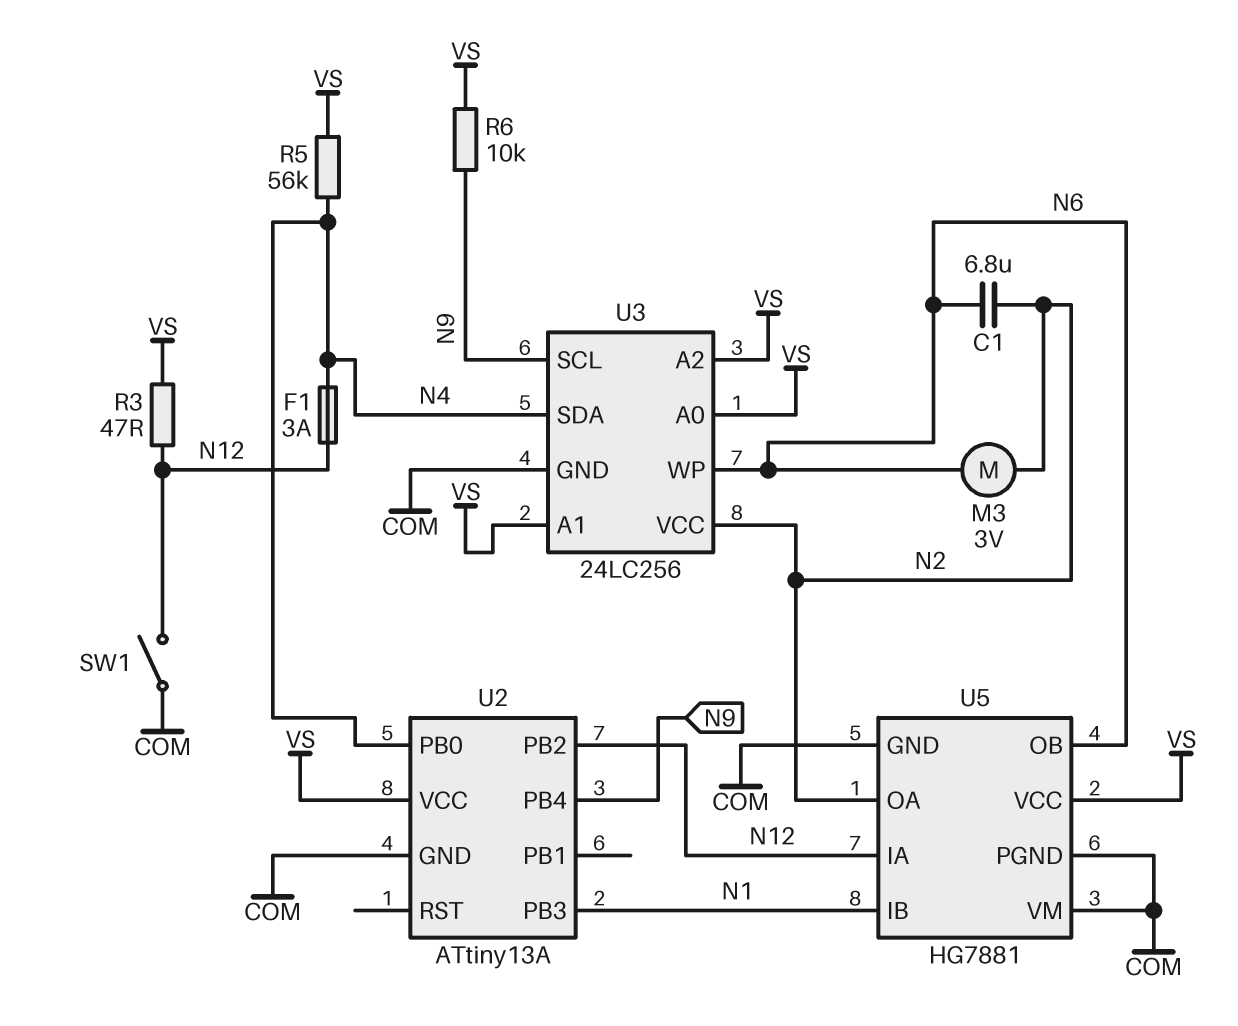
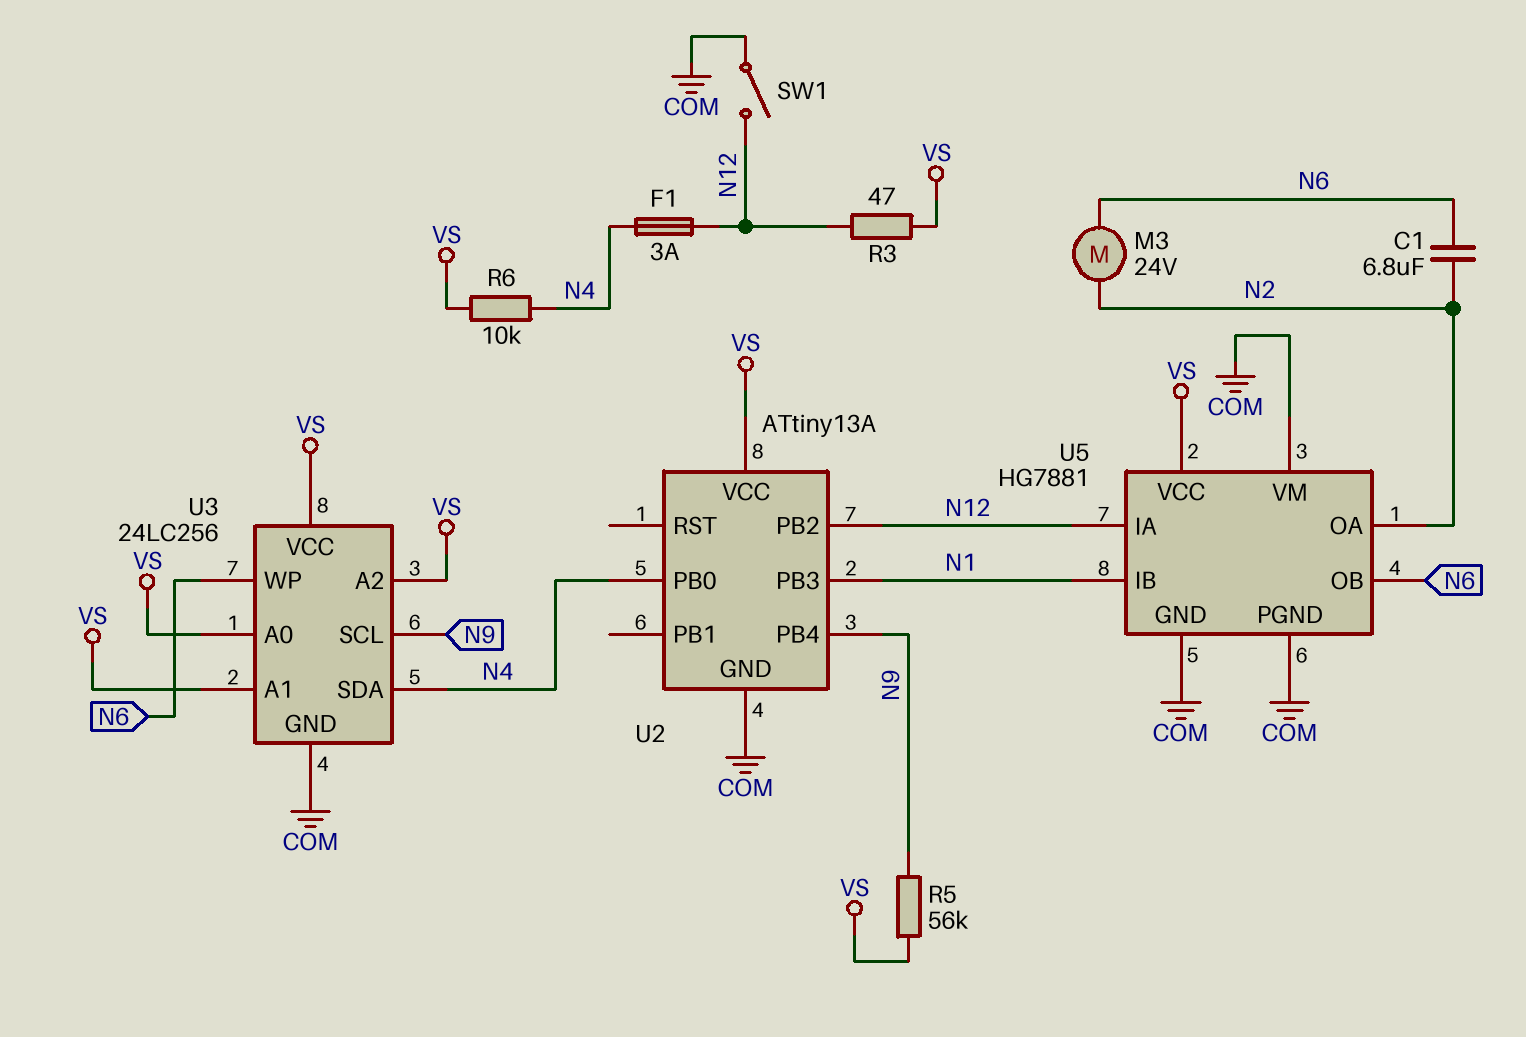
M3: motor 3V (N2, N6) -> motor 24V (N2, N6)
R5: 56k (N4, VS) -> 56k (N9, VS)
R6: 10k (N9, VS) -> 10k (N4, VS)
U3 pin VCC: N2 -> VS

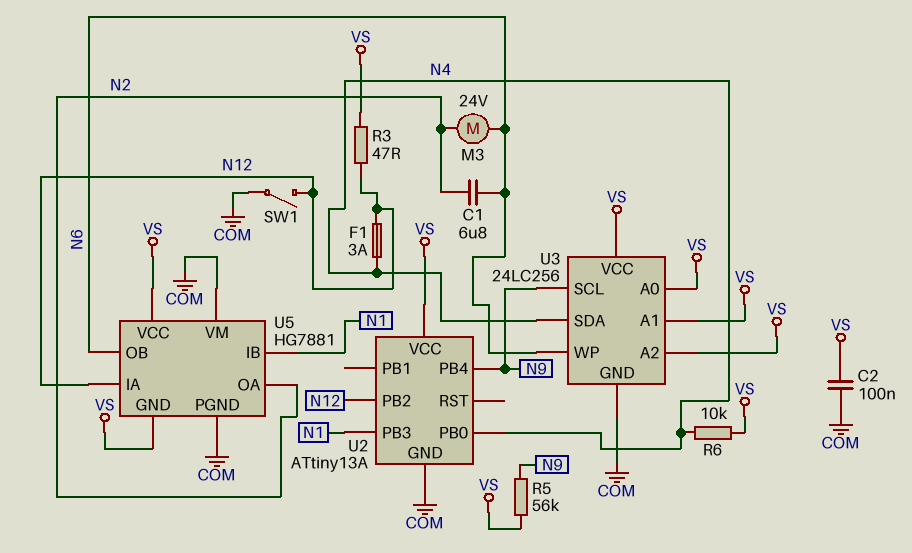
C2: none -> 100nF (COM, VS)
U5 pin GND: COM -> VS

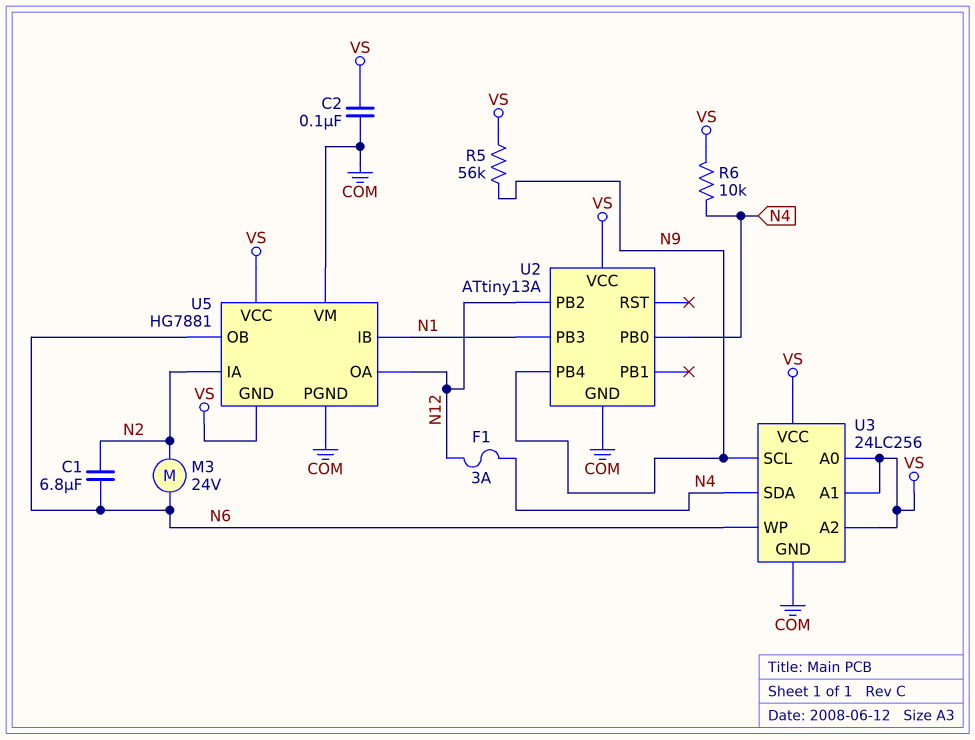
R3: 47 (N12, VS) -> none
SW1: switch (COM, N12) -> none
U5 pin IA: N12 -> N2
U5 pin OA: N2 -> N12

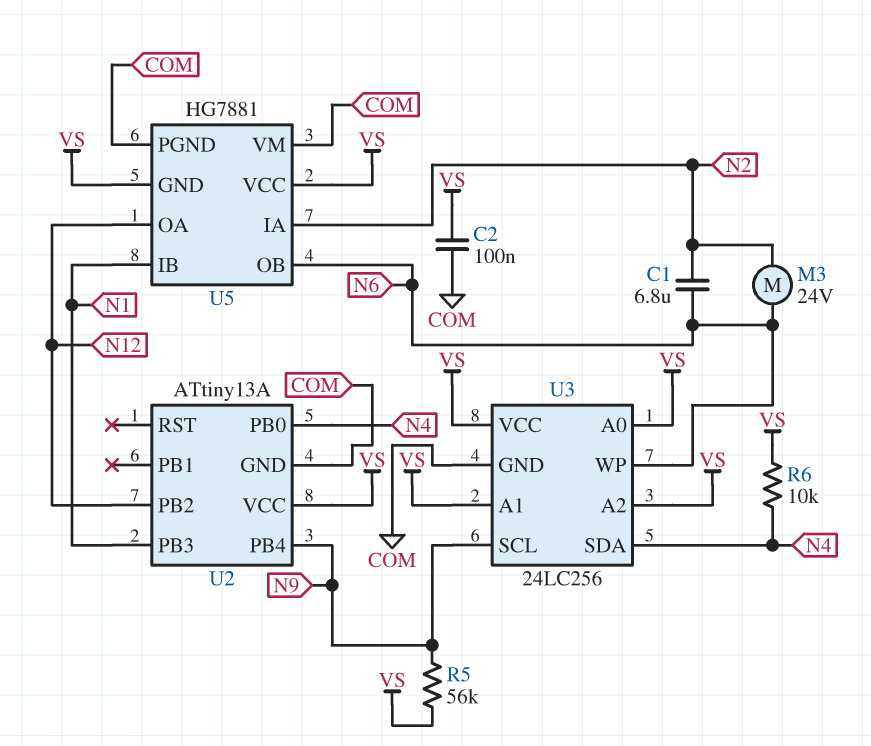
F1: 3A (N4, N12) -> none

